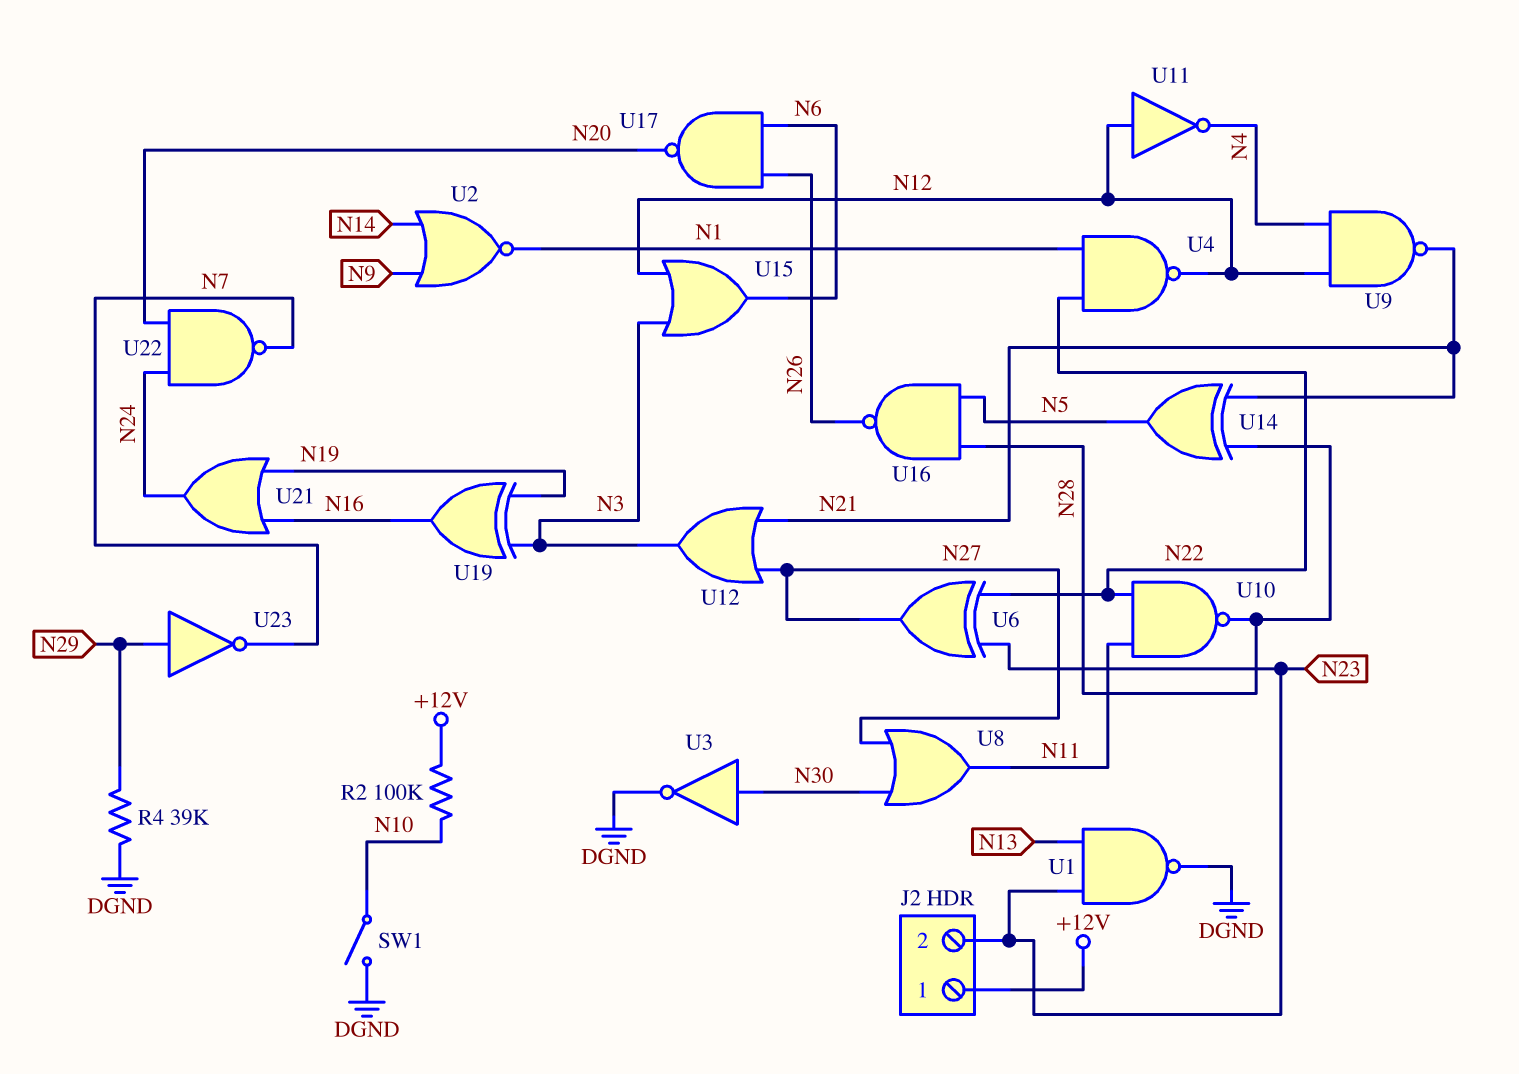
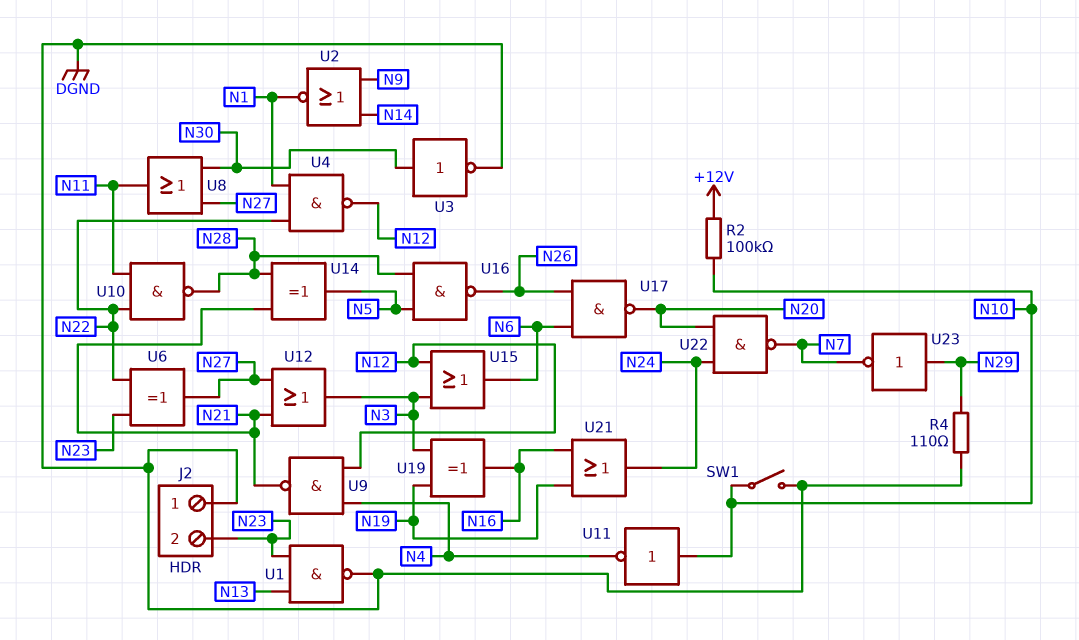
J2 pin 1: +12V -> DGND
R4: 39k (DGND, N29) -> 110 (DGND, N29)
U11: NOT (in N12, out N4) -> NOT (in N10, out N4)

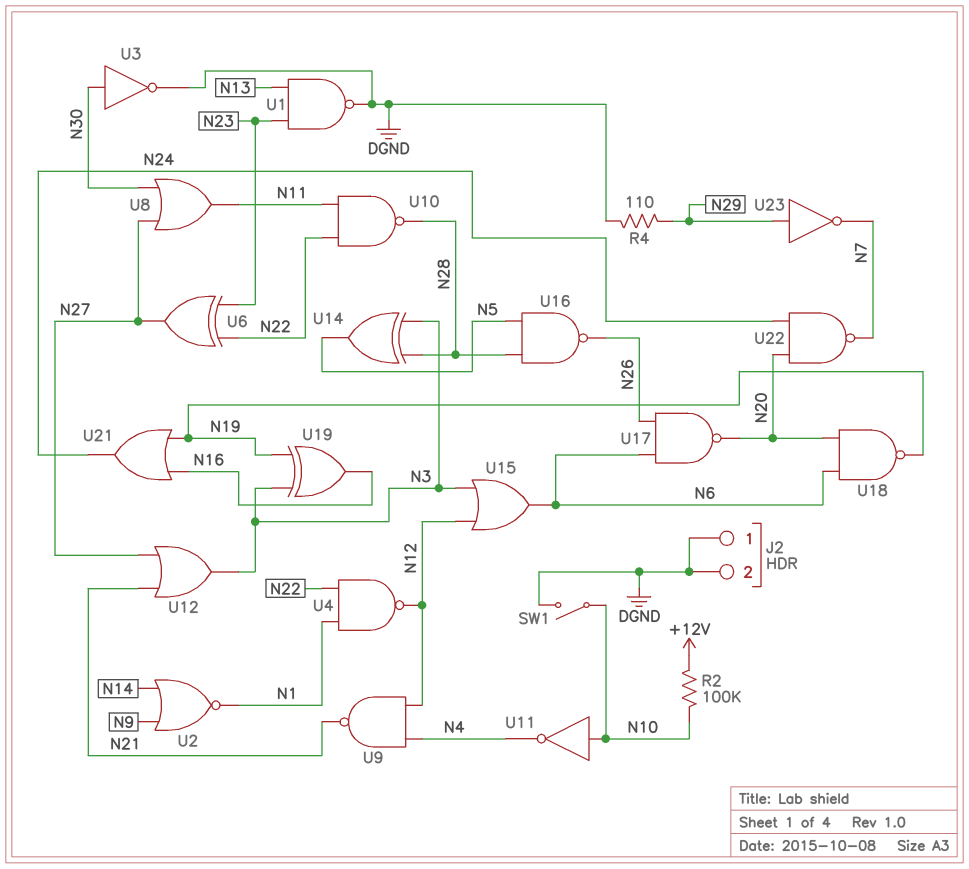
J2 pin 2: N23 -> DGND
U14: XOR (in N21, in N28, out N5) -> XOR (in N3, in N28, out N5)
U18: none -> NAND (in N6, in N20, out N19)

